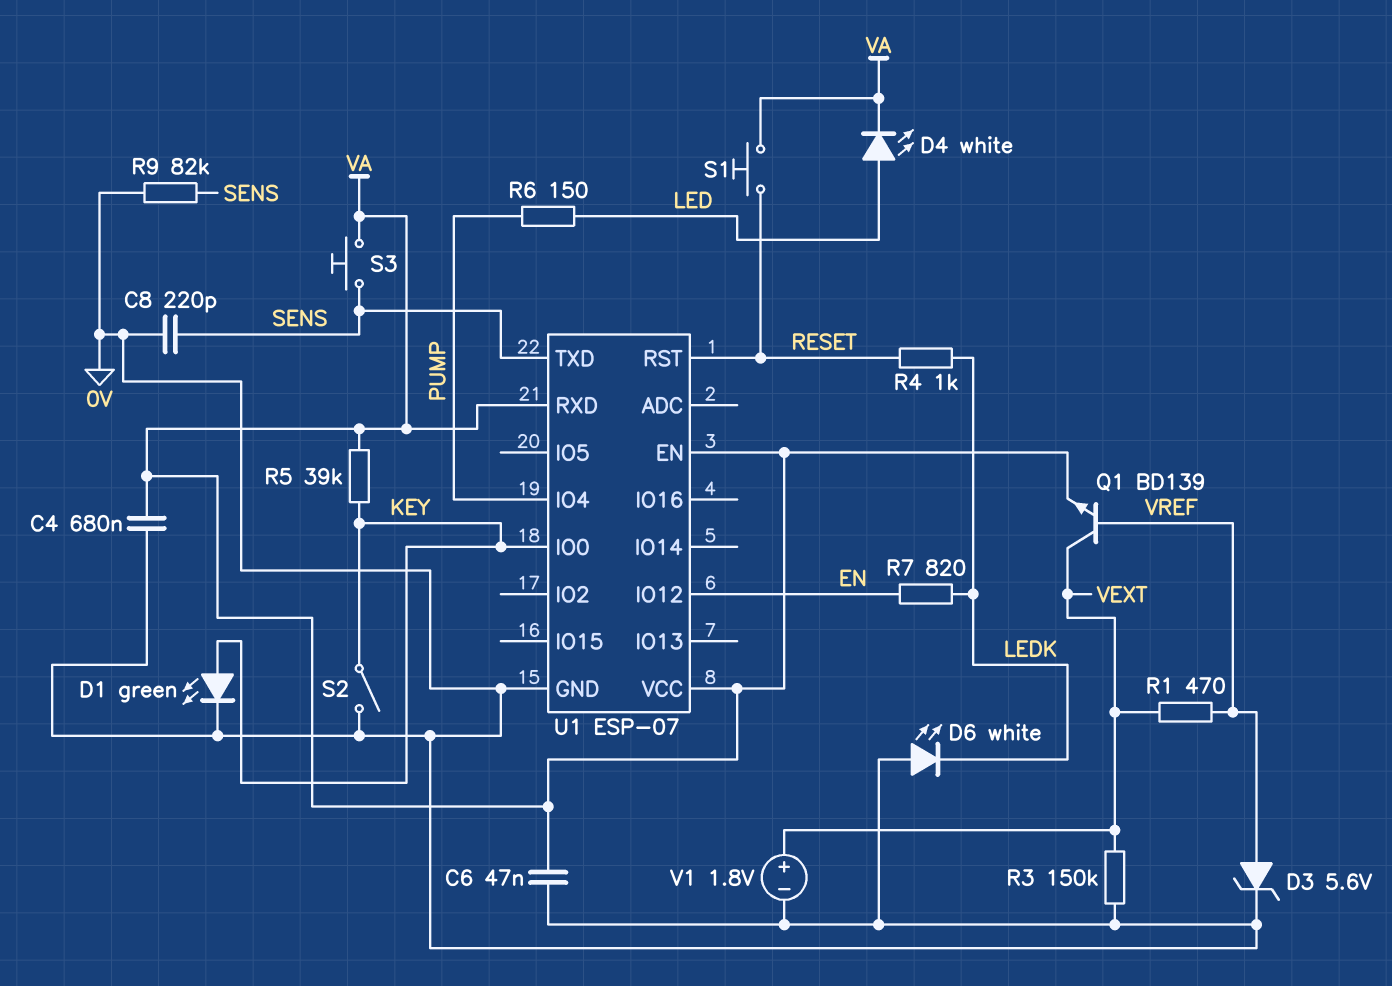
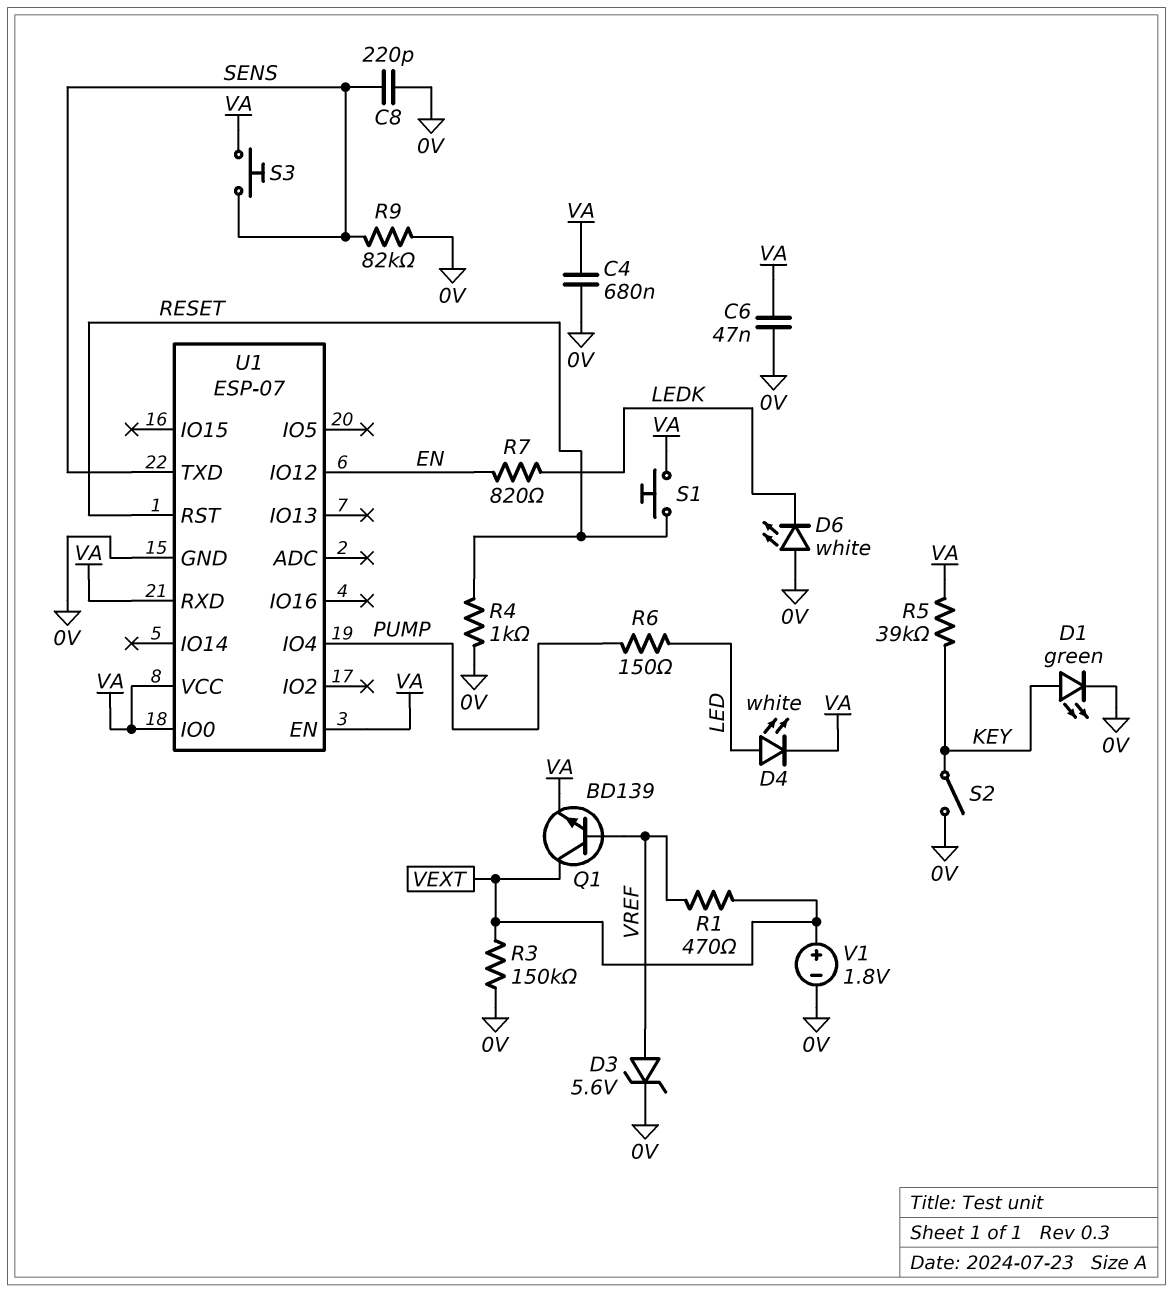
R4: 1k (LEDK, RESET) -> 1k (0V, RESET)
U1 pin IO0: KEY -> VA

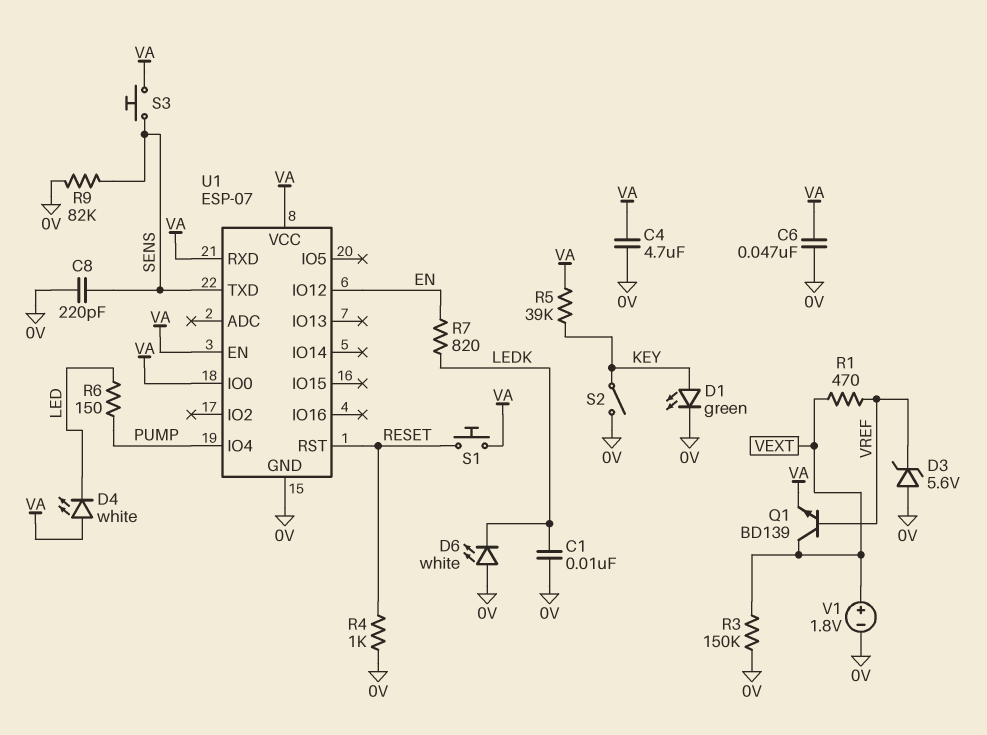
C1: none -> 10nF (0V, LEDK)
C4: 680nF (0V, VA) -> 4.7uF (0V, VA)
D3: zener 5.6V (A VREF, K 0V) -> zener 5.6V (A 0V, K VREF)
D4: LED white (A LED, K VA) -> LED white (A VA, K LED)

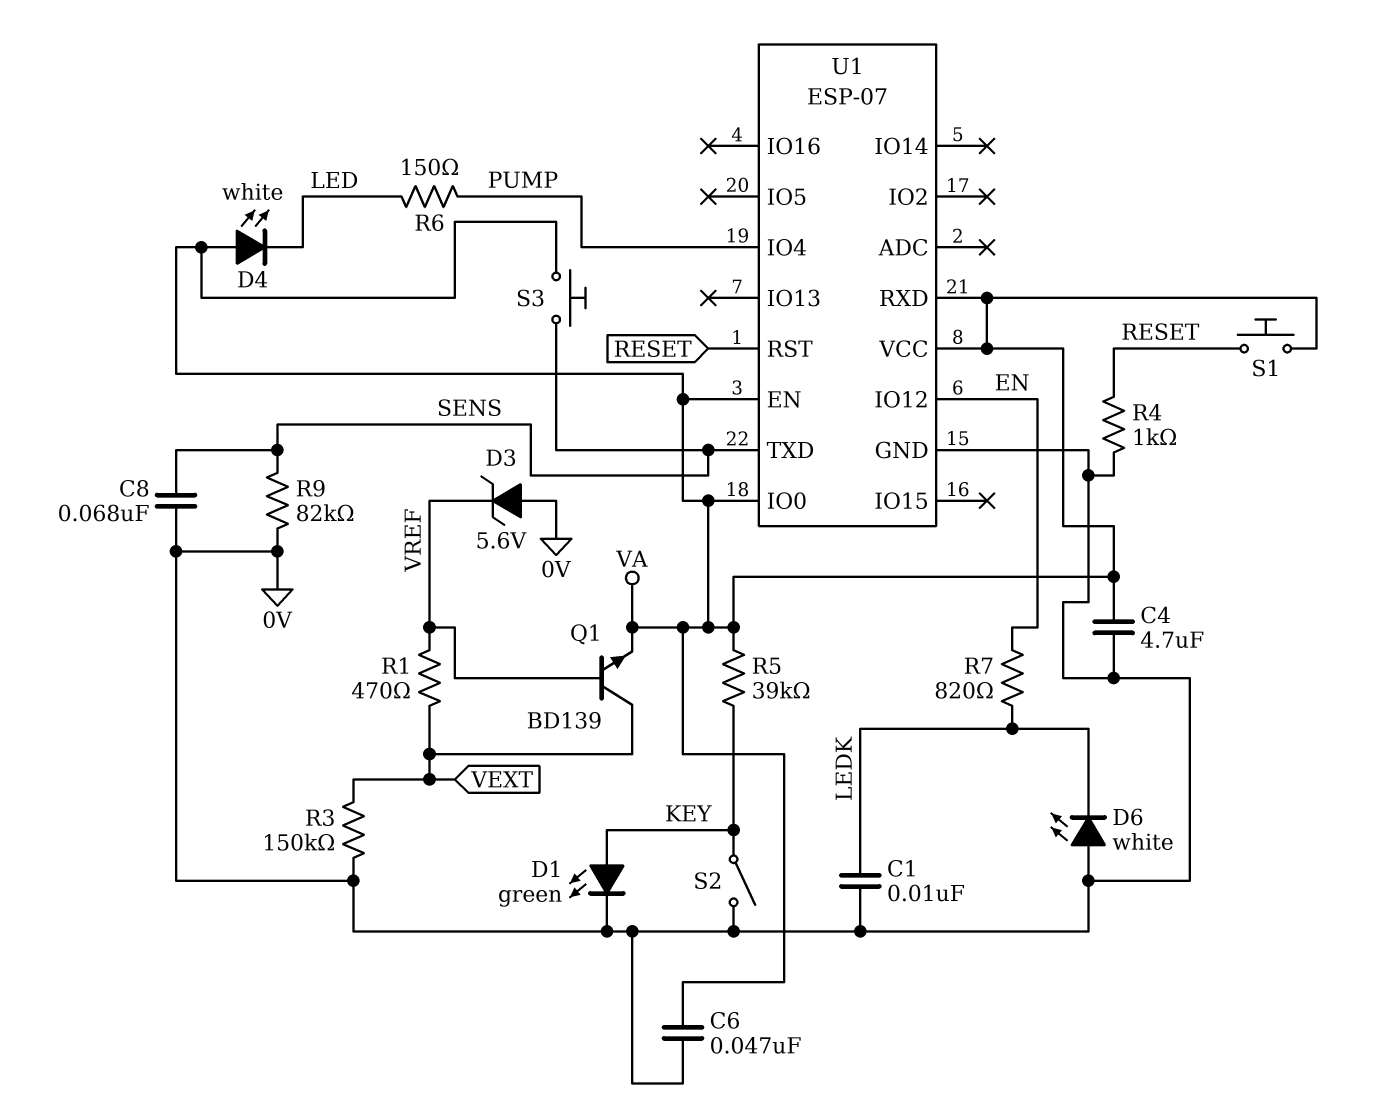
C8: 220pF (0V, SENS) -> 68nF (0V, SENS)
V1: 1.8V (plus VEXT, minus 0V) -> none

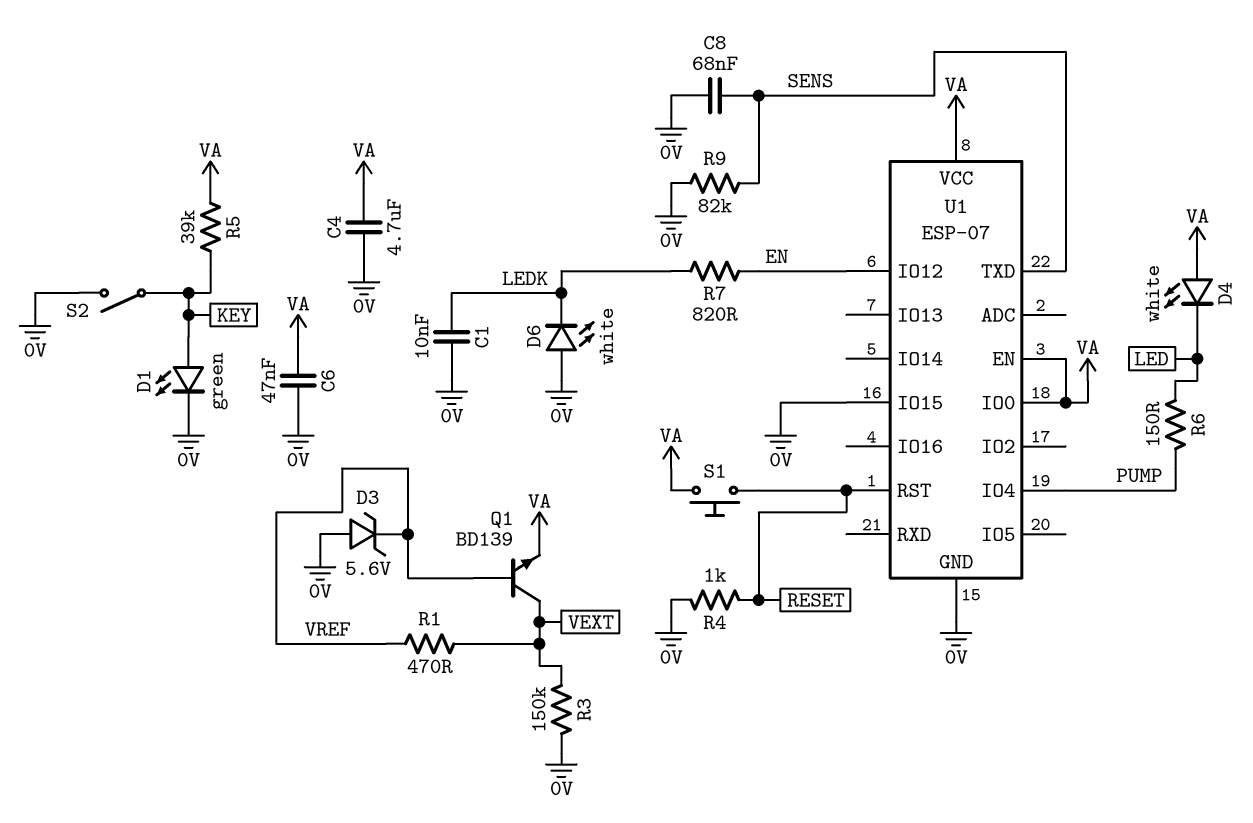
S3: button (SENS, VA) -> none
U1 pin IO15: none -> 0V
U1 pin RXD: VA -> none

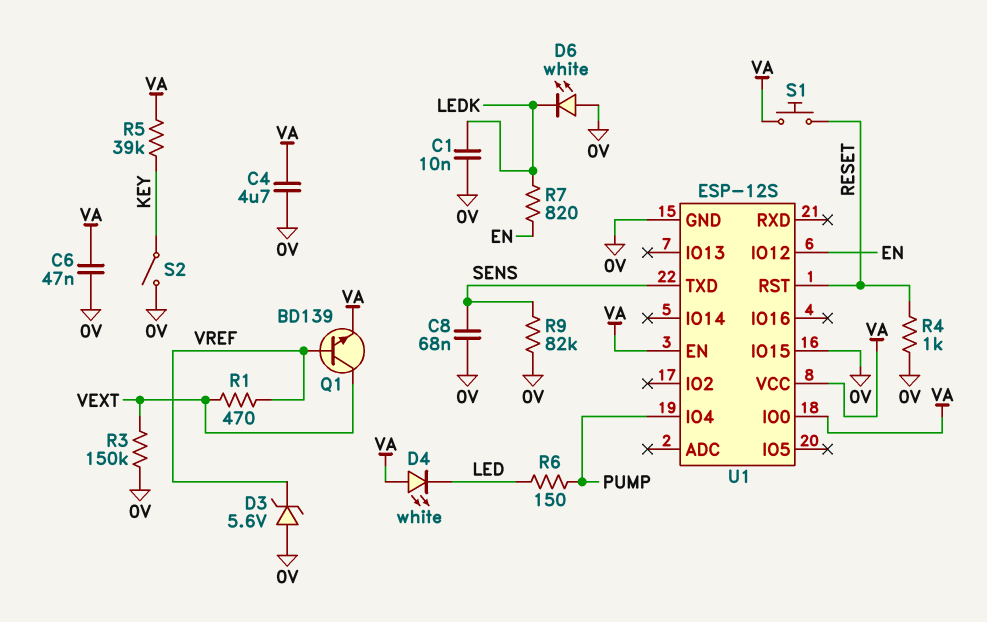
D1: LED green (A KEY, K 0V) -> none
U1: ESP-07 -> ESP-12S

